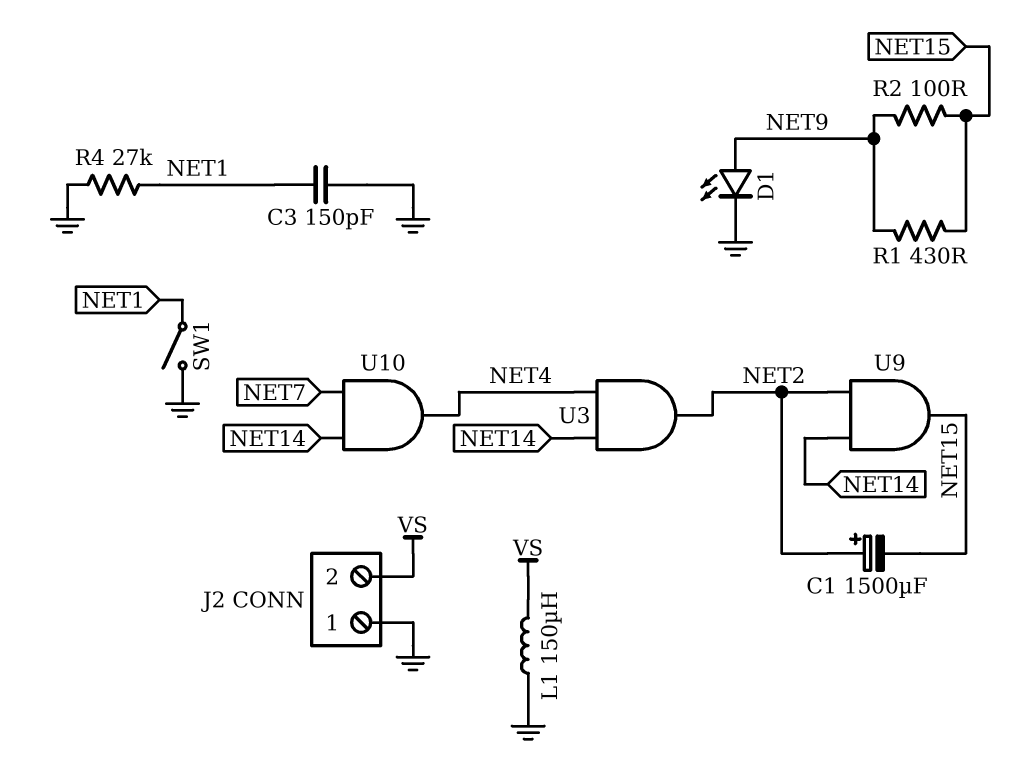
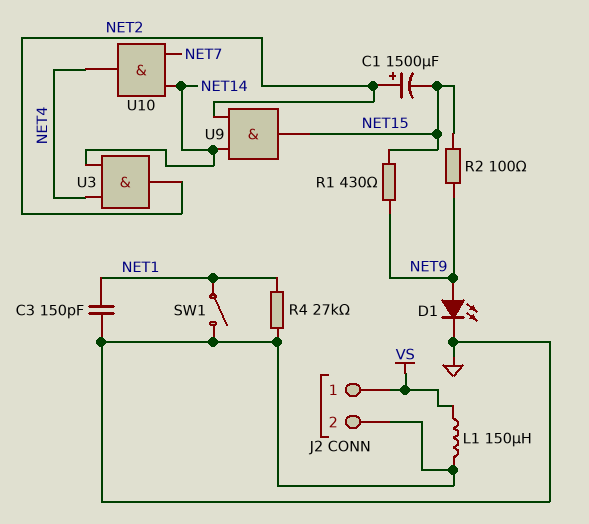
J2 pin 1: GND -> VS
J2 pin 2: VS -> GND

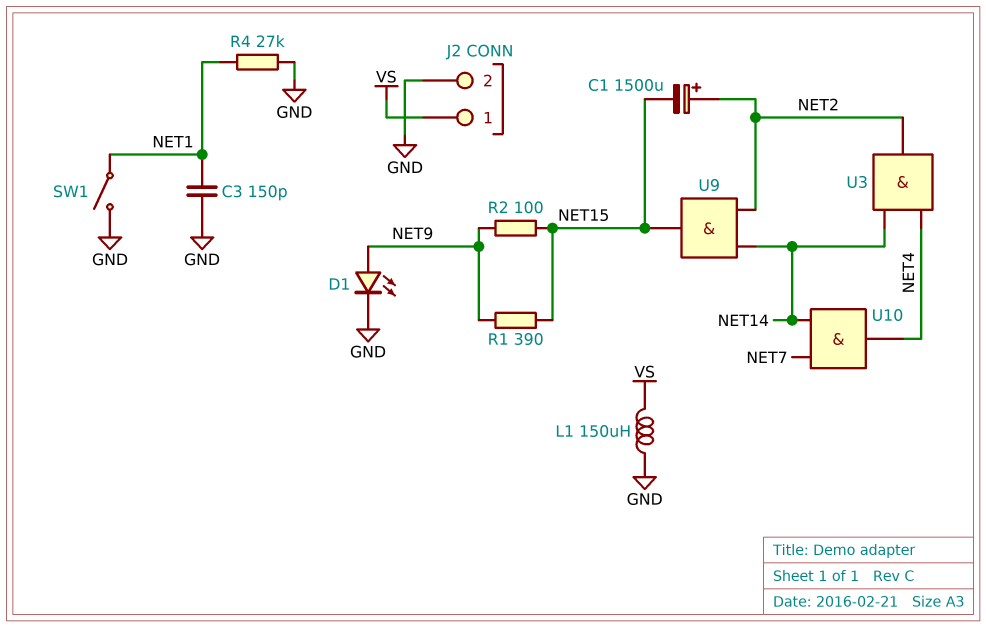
R1: 430 (NET9, NET15) -> 390 (NET9, NET15)

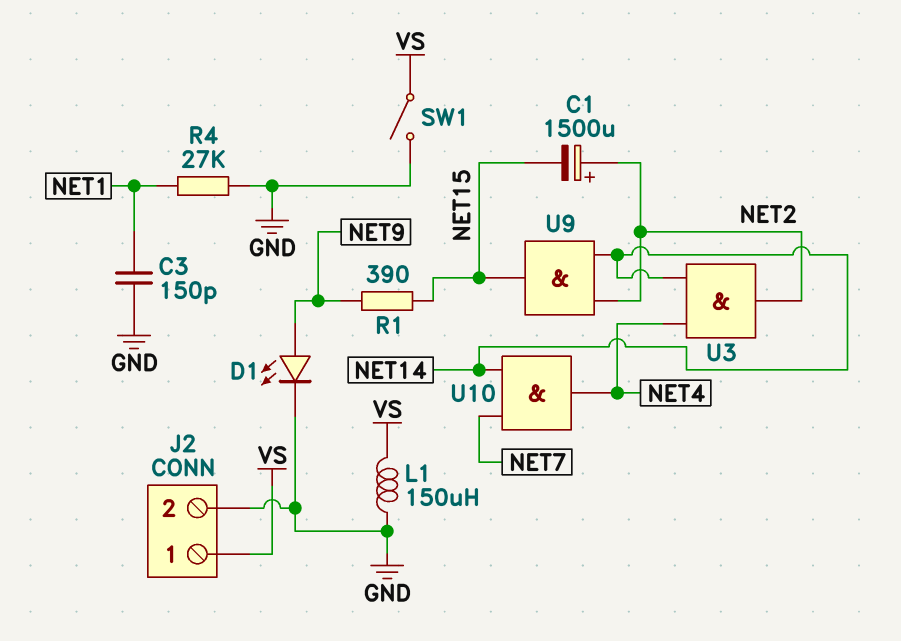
R2: 100 (NET9, NET15) -> none
SW1: switch (GND, NET1) -> switch (GND, VS)

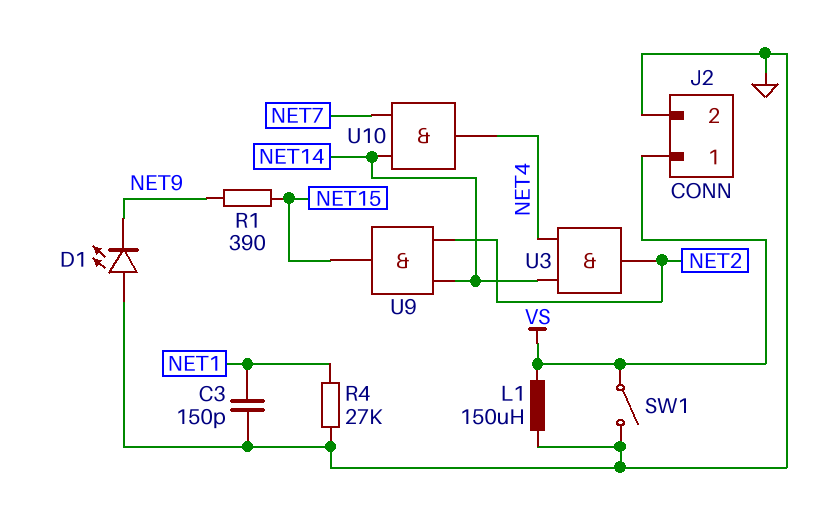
C1: 1500uF (plus NET2, minus NET15) -> none
D1: LED (A NET9, K GND) -> LED (A GND, K NET9)

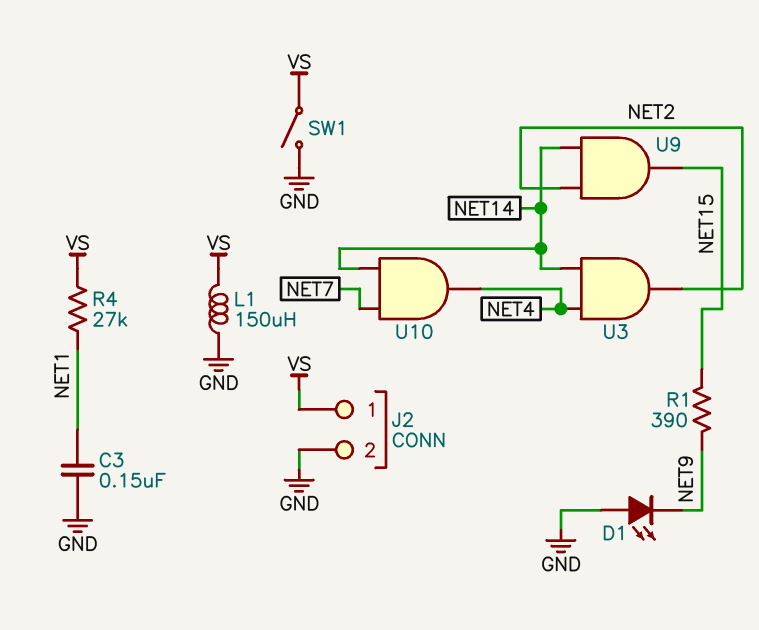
C3: 150pF (GND, NET1) -> 150nF (GND, NET1)
R4: 27k (GND, NET1) -> 27k (NET1, VS)

